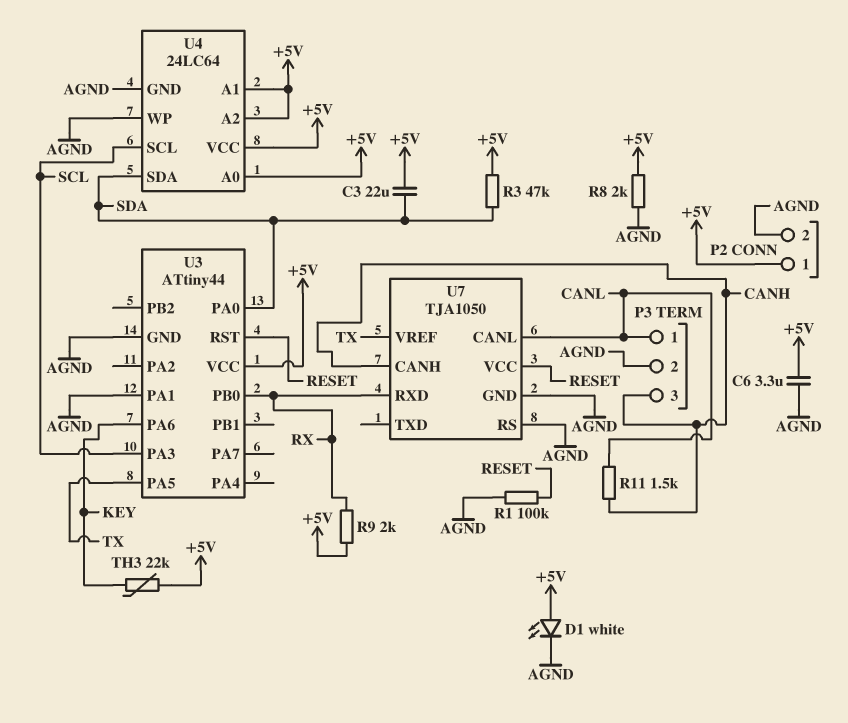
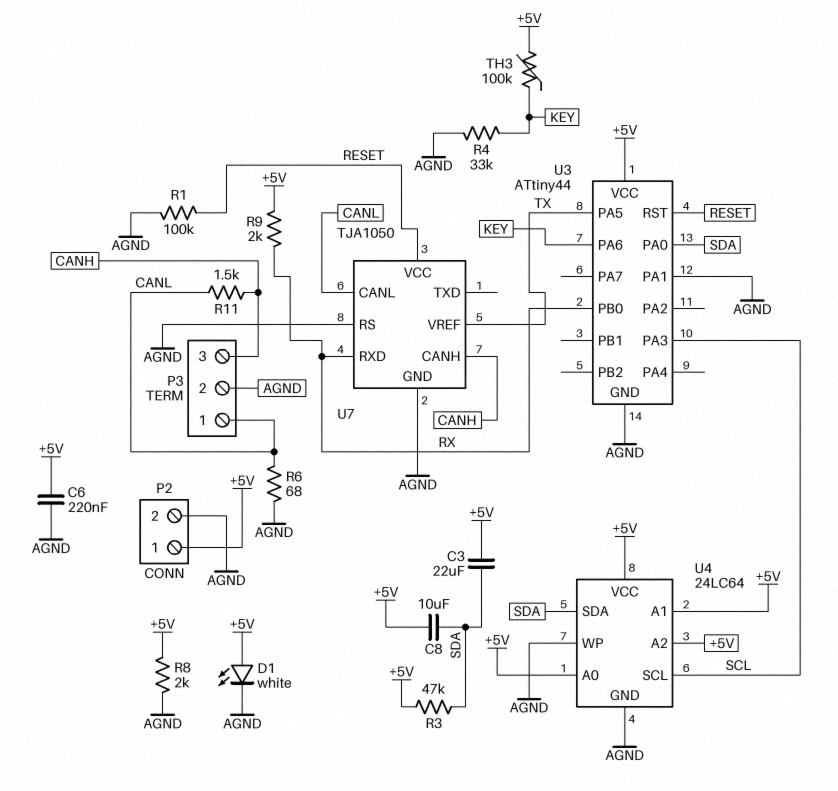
C6: 3.3uF (+5V, AGND) -> 220nF (+5V, AGND)
C8: none -> 10uF (+5V, SDA)
R4: none -> 33k (AGND, KEY)
R6: none -> 68 (AGND, CANL)
TH3: 22k (+5V, KEY) -> 100k (+5V, KEY)

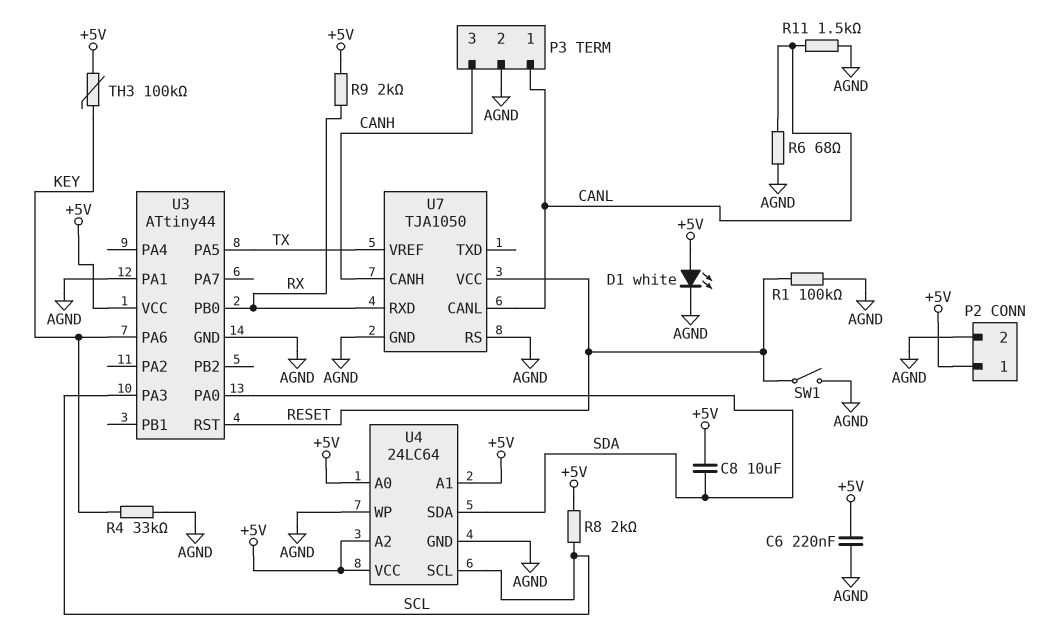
C3: 22uF (+5V, SDA) -> none
R3: 47k (+5V, SDA) -> none
R8: 2k (+5V, AGND) -> 2k (+5V, SCL)
R11: 1.5k (CANH, CANL) -> 1.5k (AGND, CANL)
SW1: none -> switch (AGND, RESET)

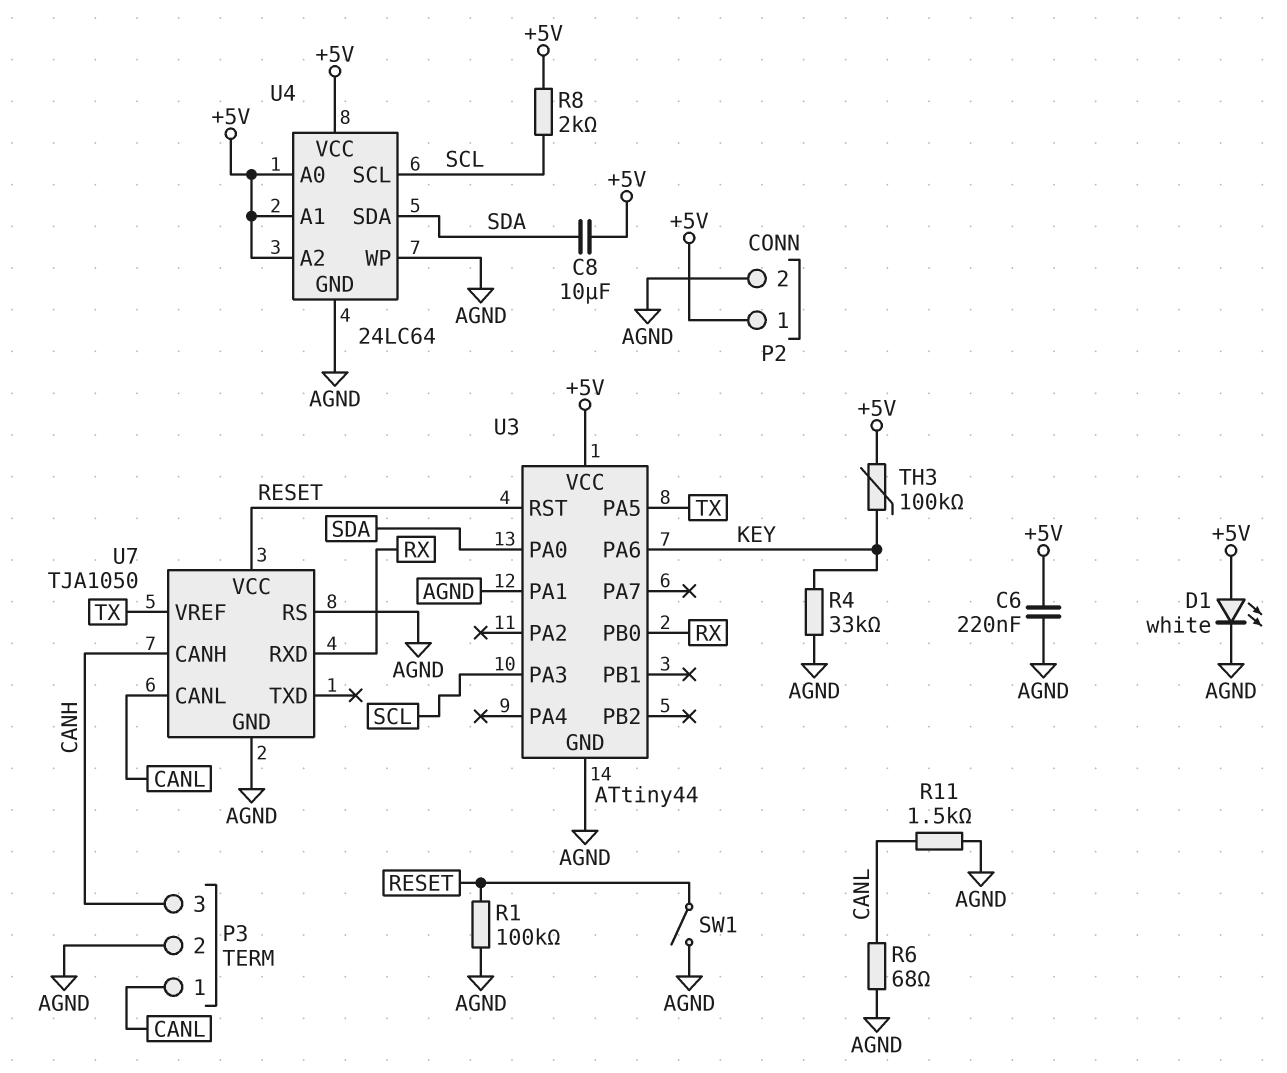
R9: 2k (+5V, RX) -> none

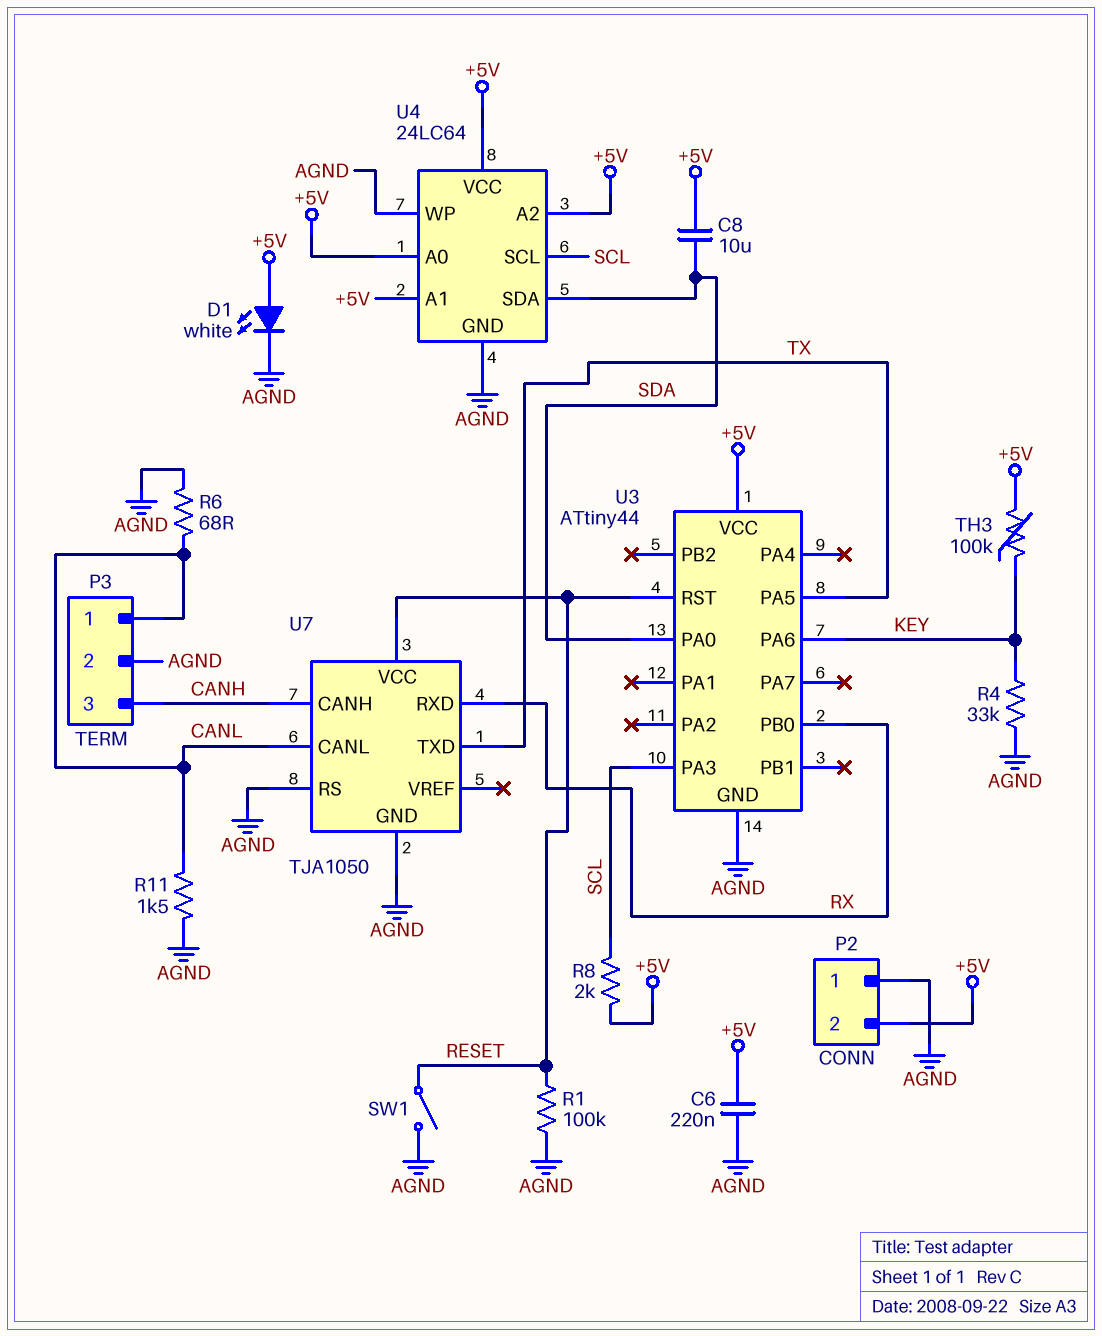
P2 pin 1: +5V -> AGND
P2 pin 2: AGND -> +5V
U3 pin PA1: AGND -> none
U7 pin TXD: none -> TX
U7 pin VREF: TX -> none

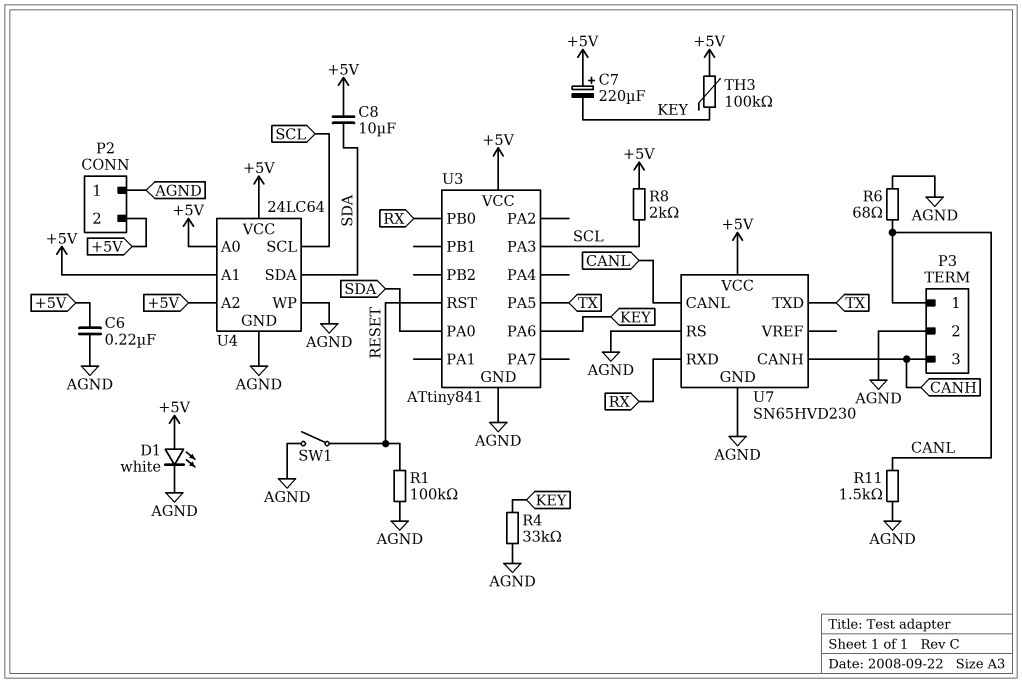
C7: none -> 220uF (plus +5V, minus KEY)
U3: ATtiny44 -> ATtiny841
U7: TJA1050 -> SN65HVD230
U7 pin VCC: RESET -> +5V

